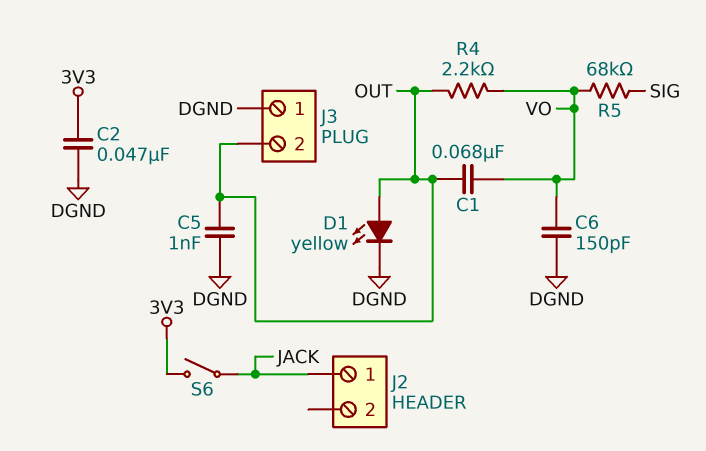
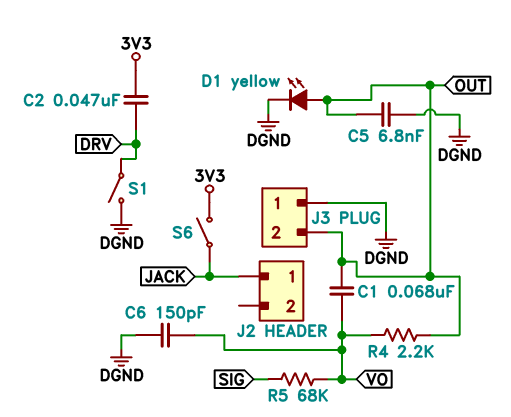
C2: 47nF (3V3, DGND) -> 47nF (3V3, DRV)
C5: 1nF (DGND, OUT) -> 6.8nF (DGND, OUT)
S1: none -> switch (DGND, DRV)

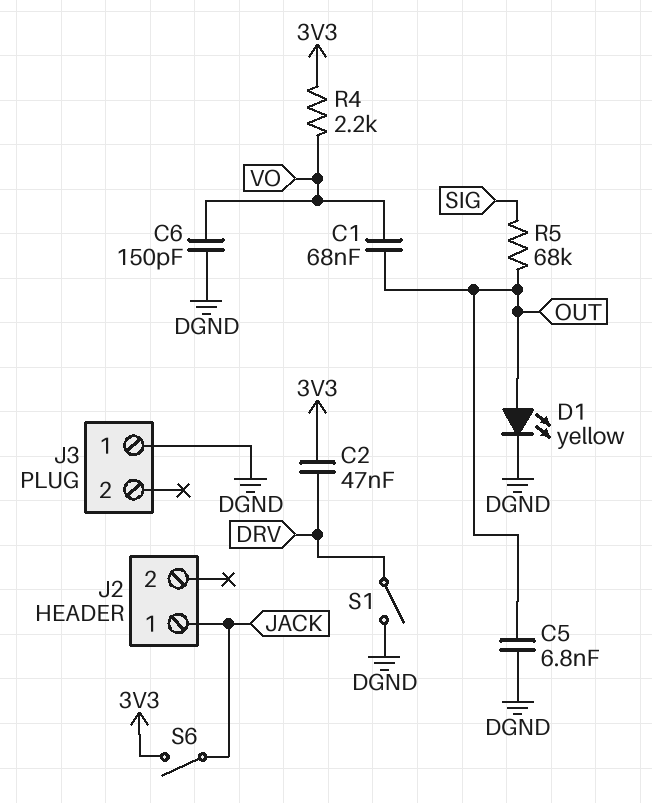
J3 pin 2: OUT -> none
R4: 2.2k (OUT, VO) -> 2.2k (3V3, VO)
R5: 68k (SIG, VO) -> 68k (OUT, SIG)

